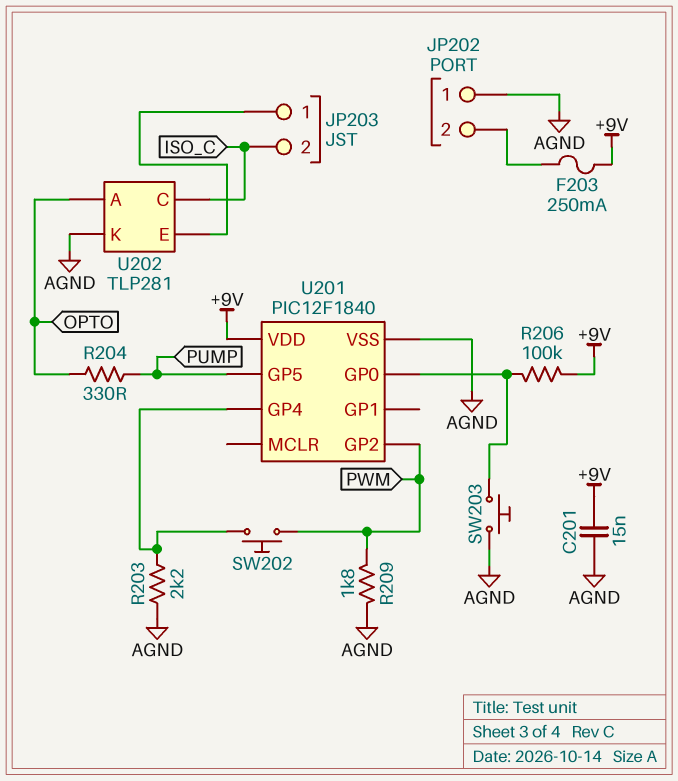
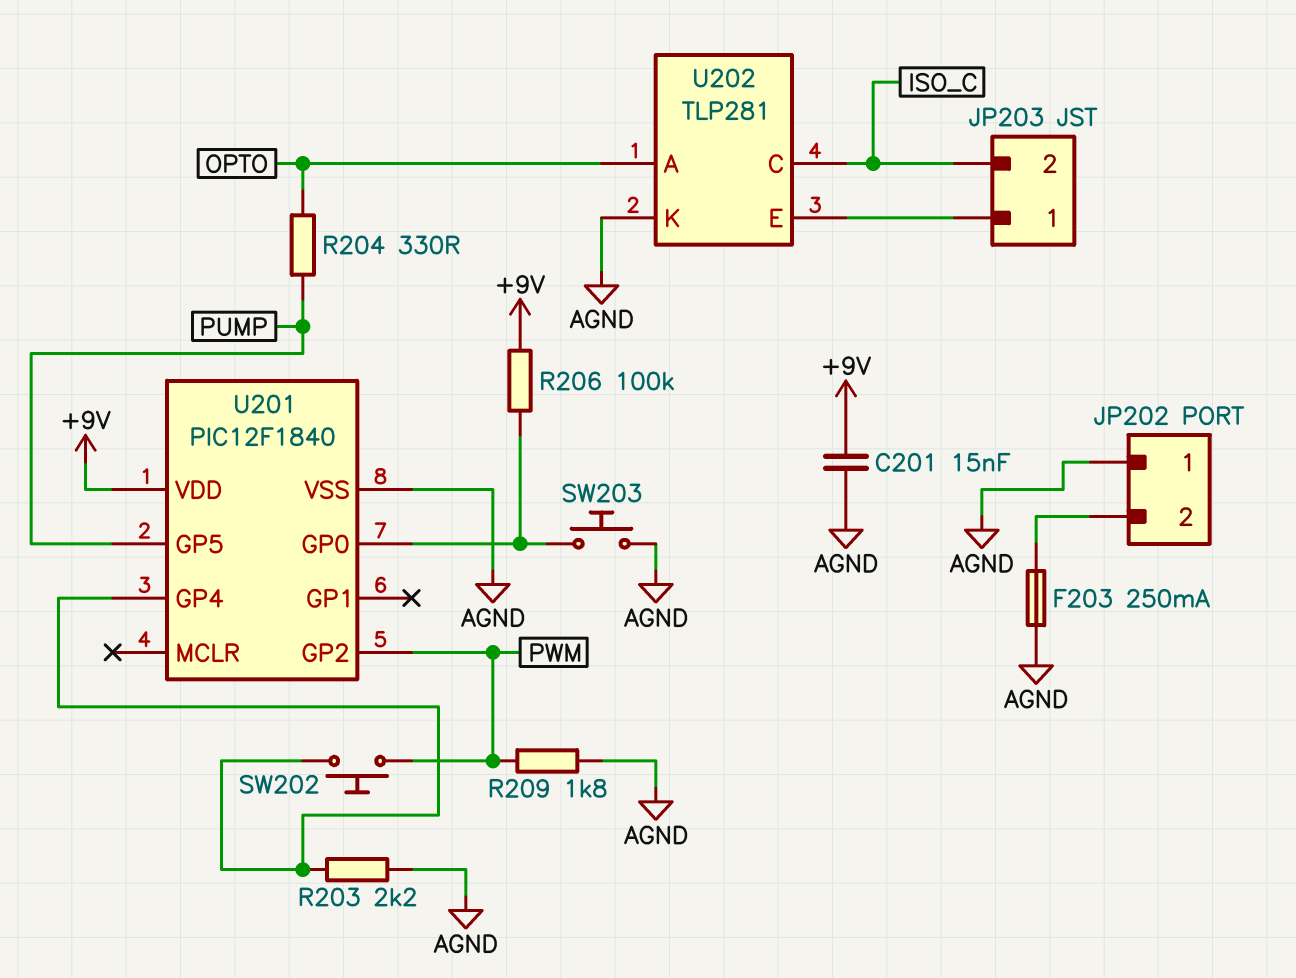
F203: 250mA (+9V, JP202/2) -> 250mA (AGND, JP202/2)

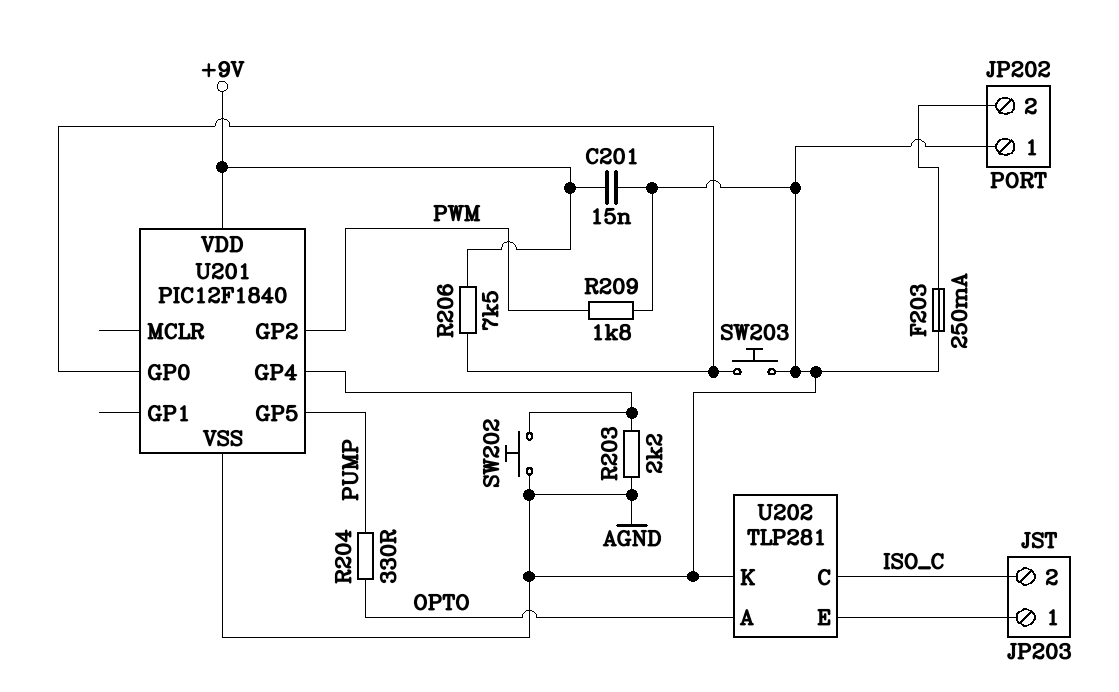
R206: 100k (+9V, U201/GP0) -> 7.5k (+9V, U201/GP0)
SW202: button (PWM, U201/GP4) -> button (AGND, U201/GP4)

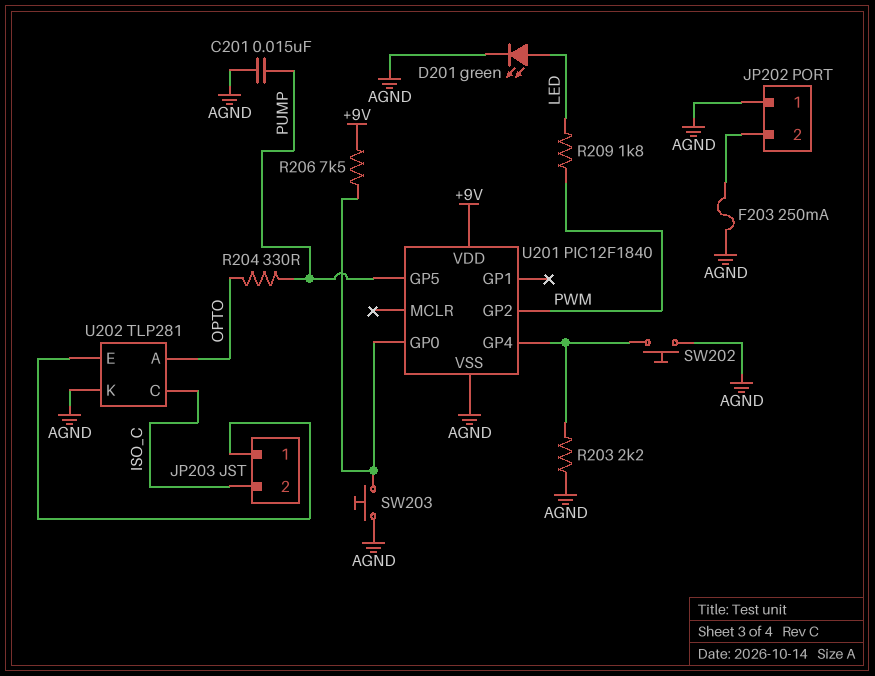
C201: 15nF (+9V, AGND) -> 15nF (AGND, PUMP)
D201: none -> LED green (A LED, K AGND)
R209: 1.8k (AGND, PWM) -> 1.8k (LED, PWM)

